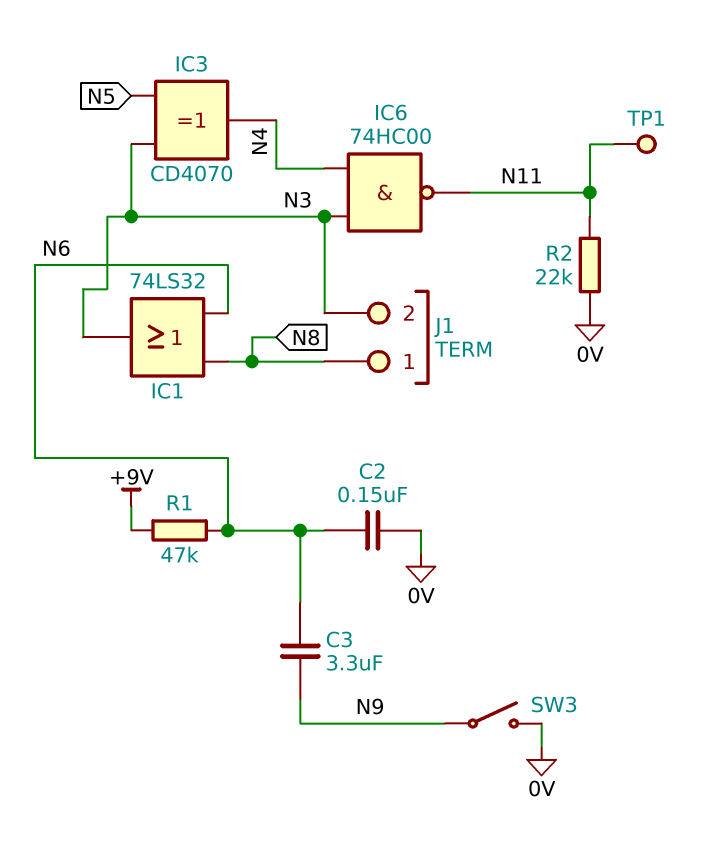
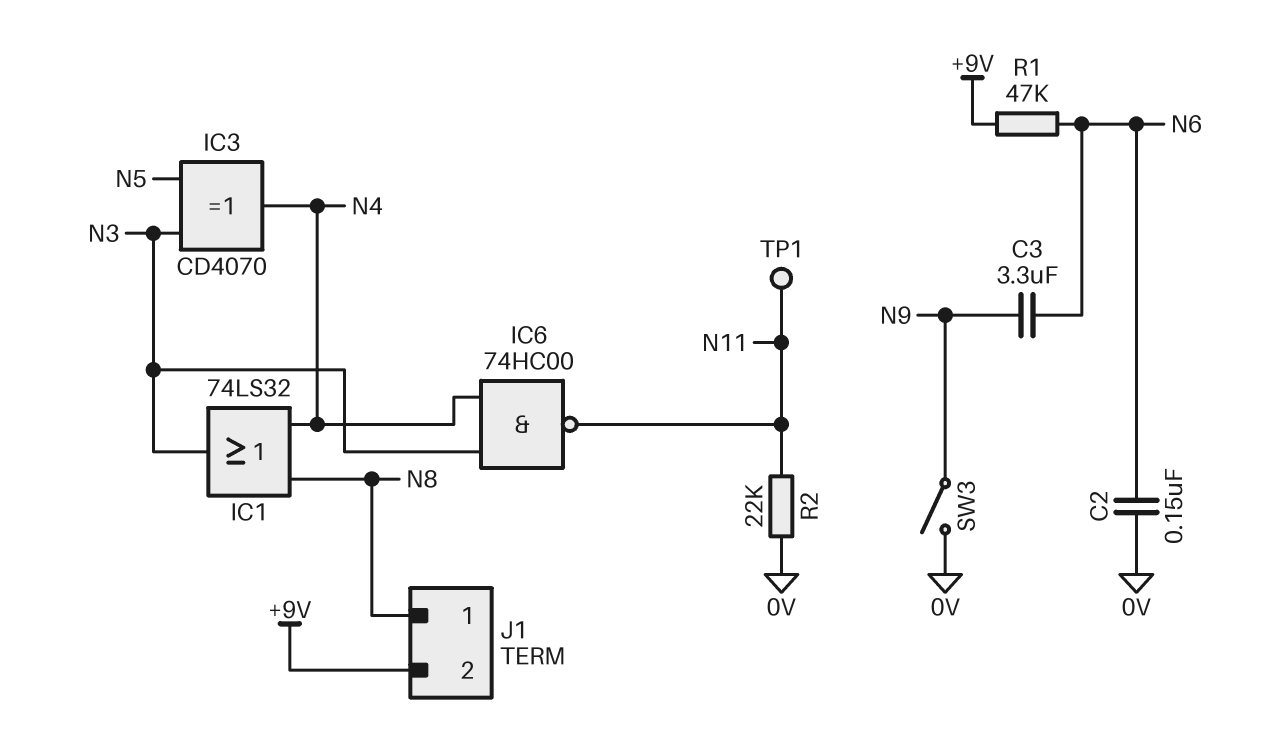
IC1: OR 74LS32 (in N6, in N8, out N3) -> OR 74LS32 (in N4, in N8, out N3)
J1 pin 2: N3 -> +9V

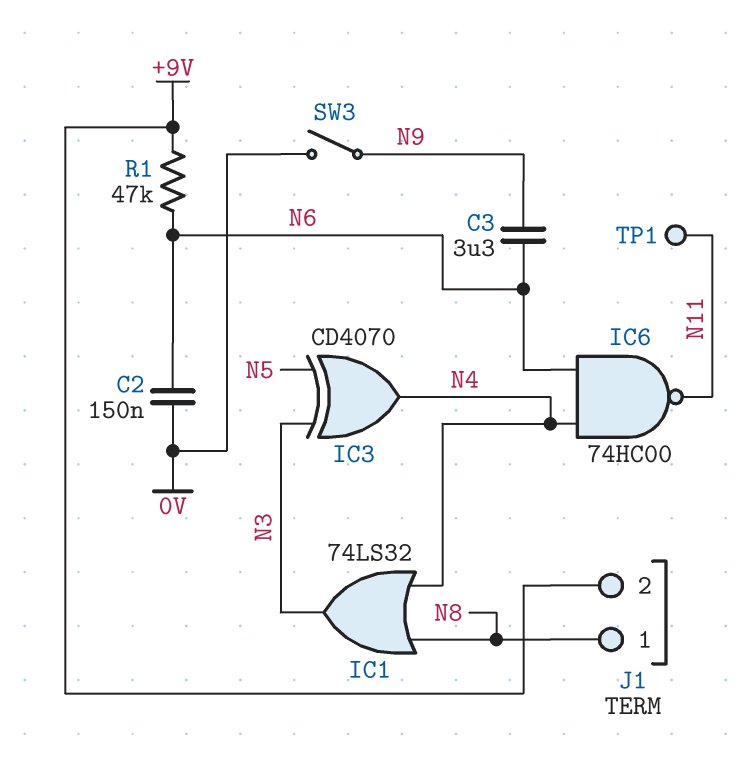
IC6: NAND 74HC00 (in N3, in N4, out N11) -> NAND 74HC00 (in N4, in N6, out N11)
R2: 22k (0V, N11) -> none

